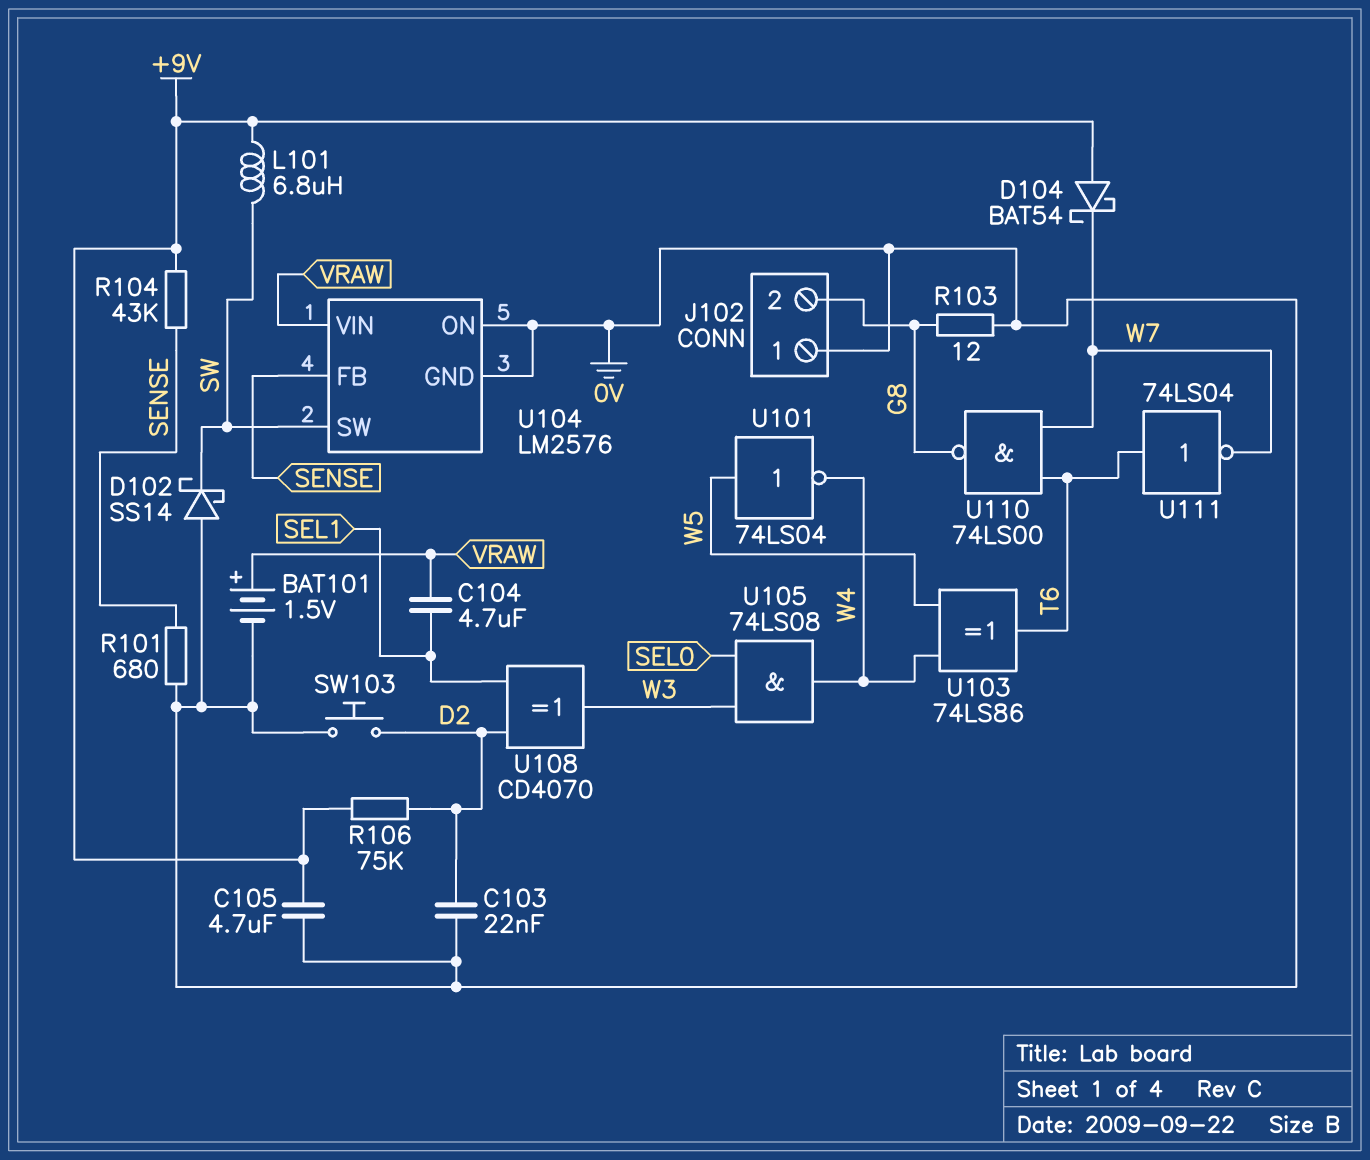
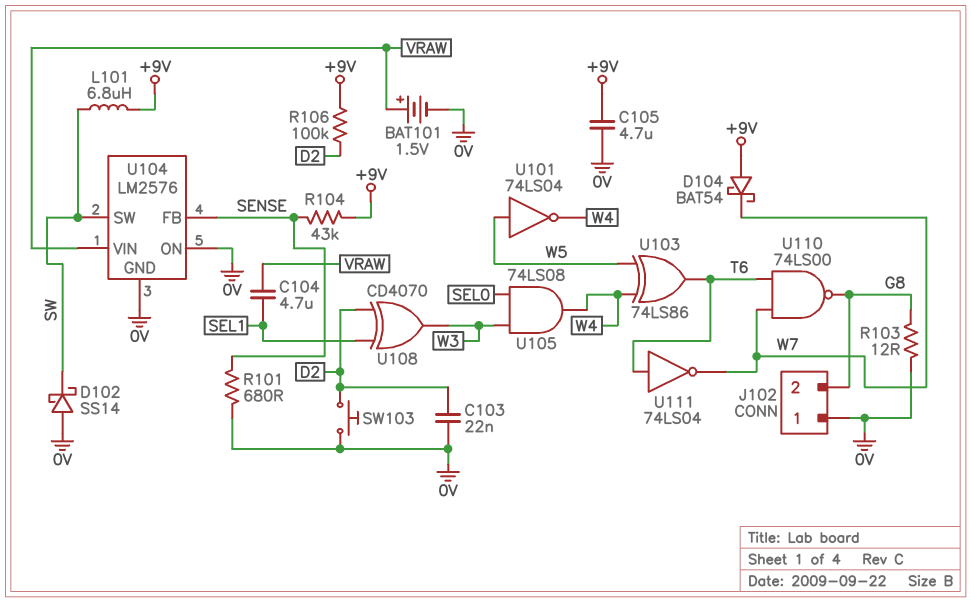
R106: 75k (+9V, D2) -> 100k (+9V, D2)

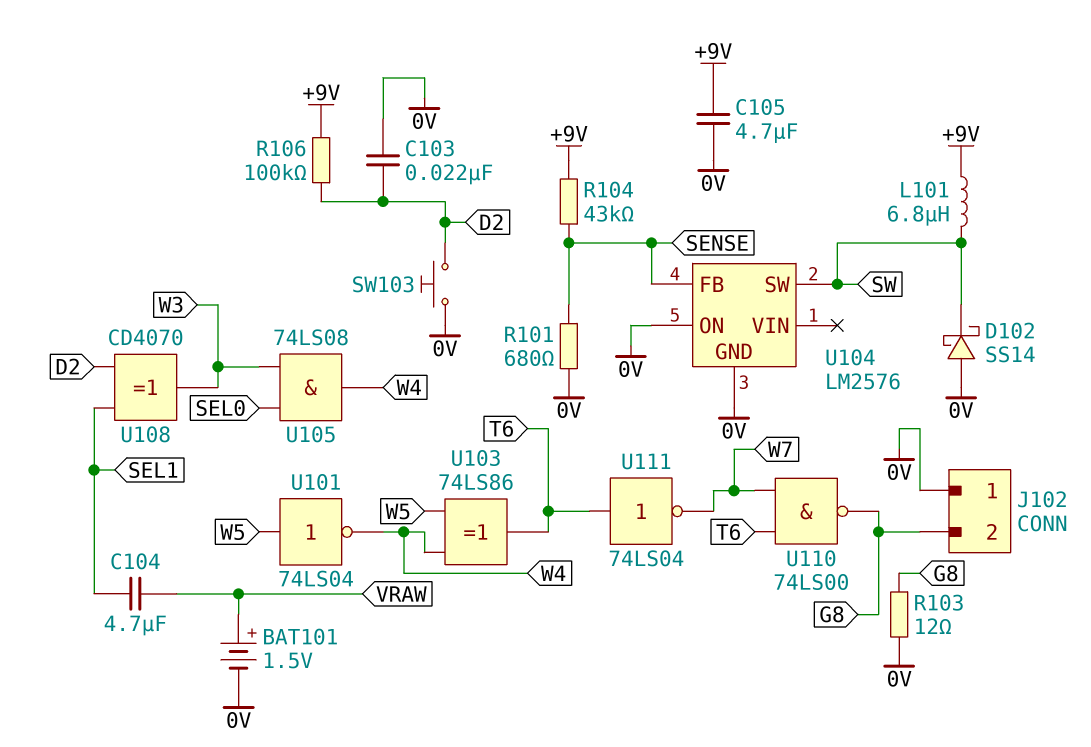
D104: schottky BAT54 (A +9V, K W7) -> none
U104 pin VIN: VRAW -> none

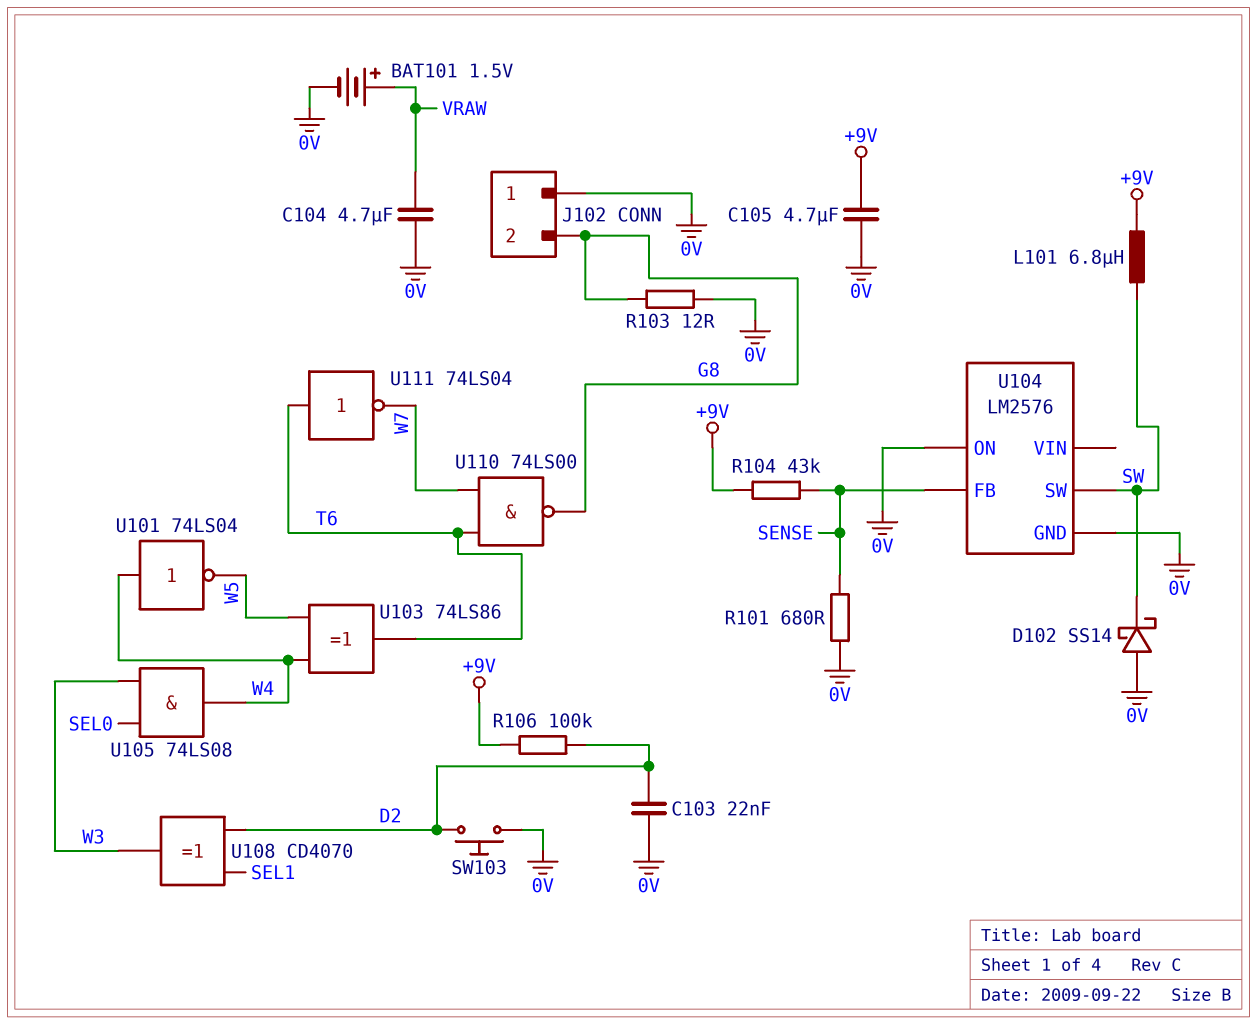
C104: 4.7uF (SEL1, VRAW) -> 4.7uF (0V, VRAW)
U101: NOT 74LS04 (in W5, out W4) -> NOT 74LS04 (in W4, out W5)

